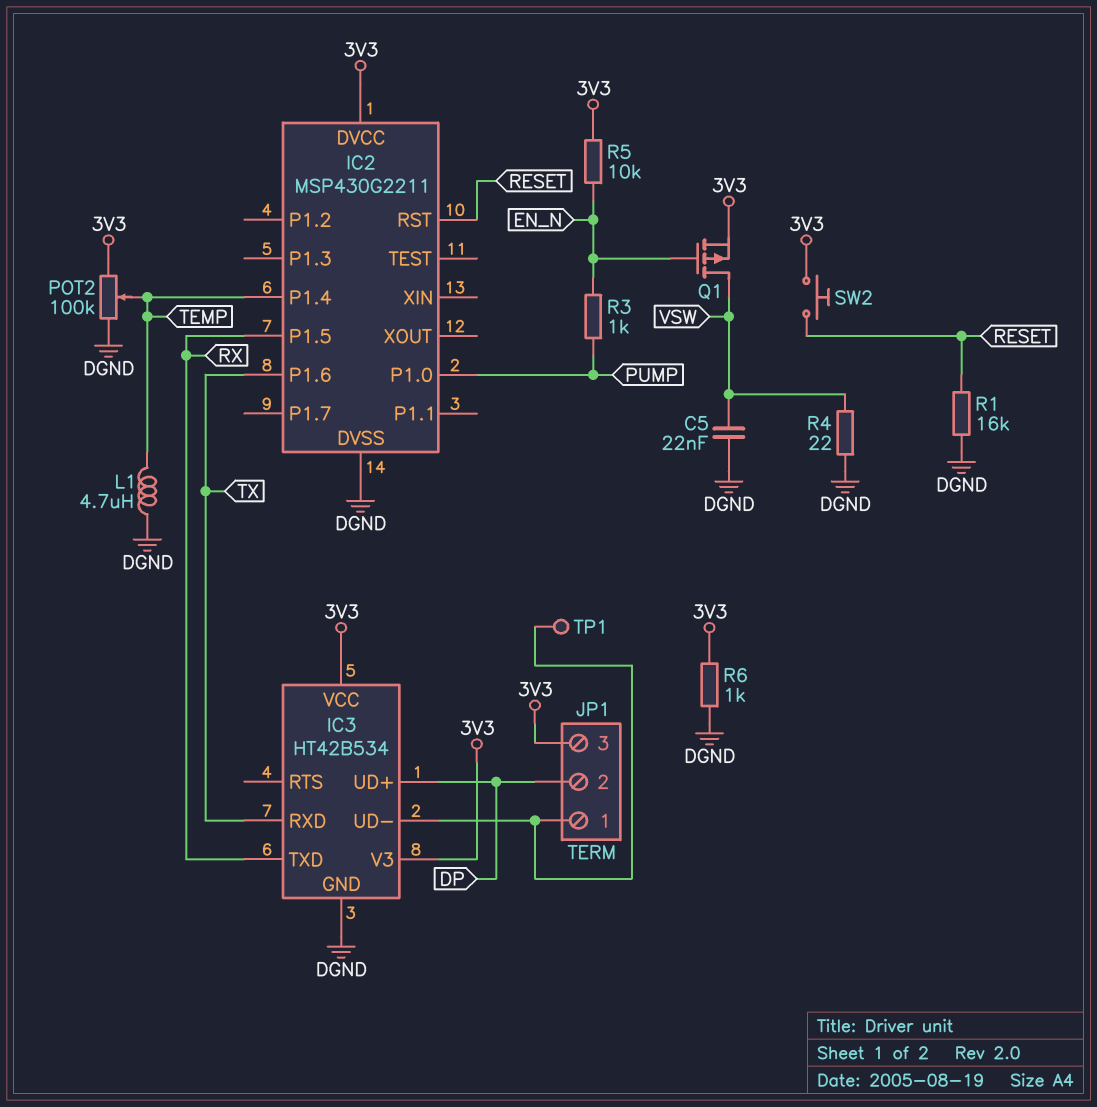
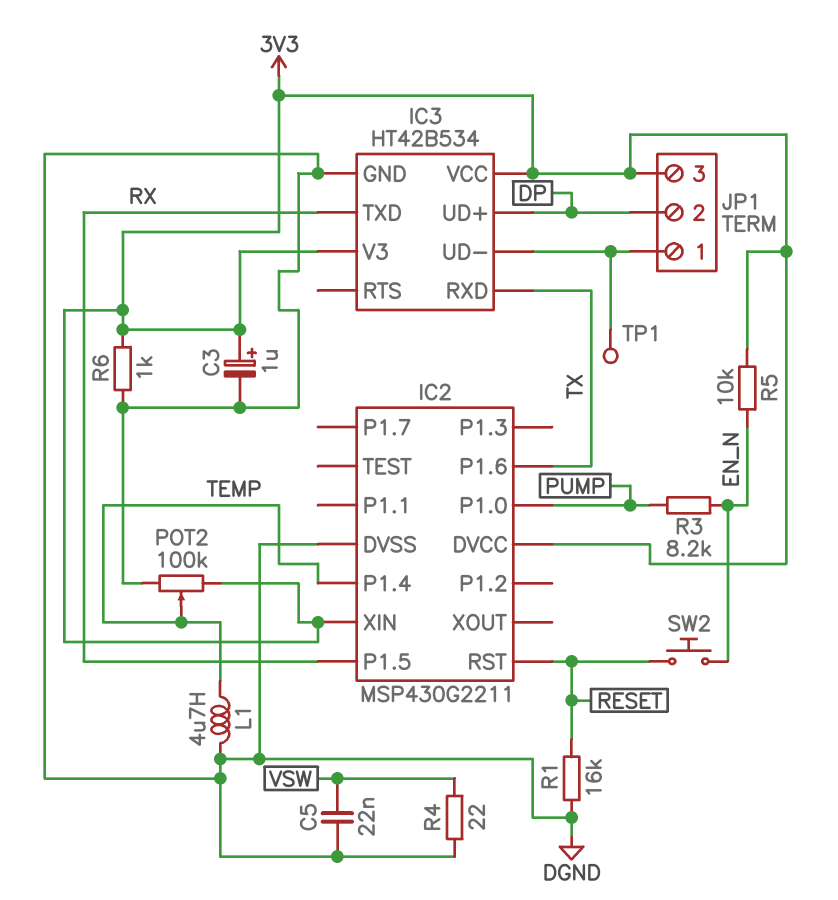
C3: none -> 1uF (plus 3V3, minus DGND)
IC2 pin XIN: none -> 3V3
Q1: PMOS (G EN_N, D VSW, S 3V3) -> none
R3: 1k (EN_N, PUMP) -> 8.2k (EN_N, PUMP)
SW2: button (3V3, RESET) -> button (EN_N, RESET)

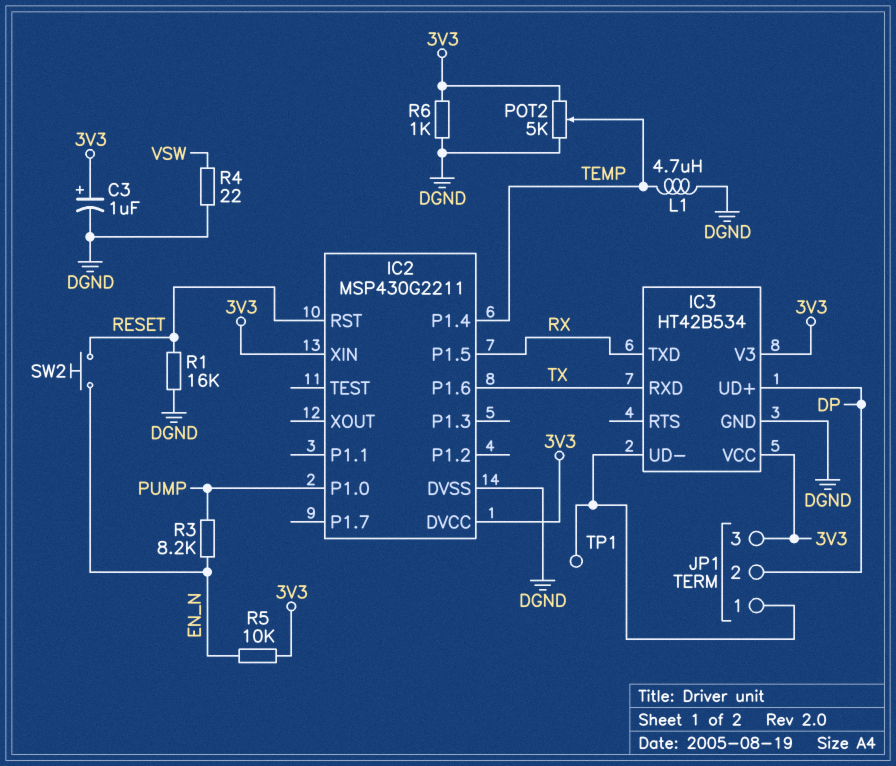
C5: 22nF (DGND, VSW) -> none
POT2: 100k (3V3, DGND, wiper TEMP) -> 5k (3V3, DGND, wiper TEMP)

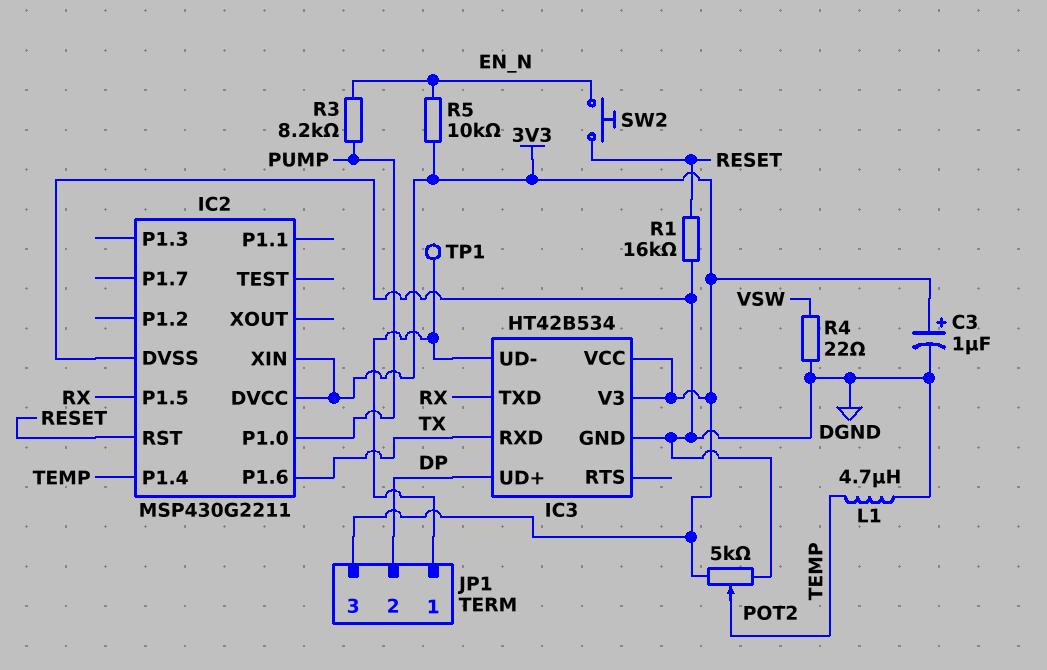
R6: 1k (3V3, DGND) -> none

